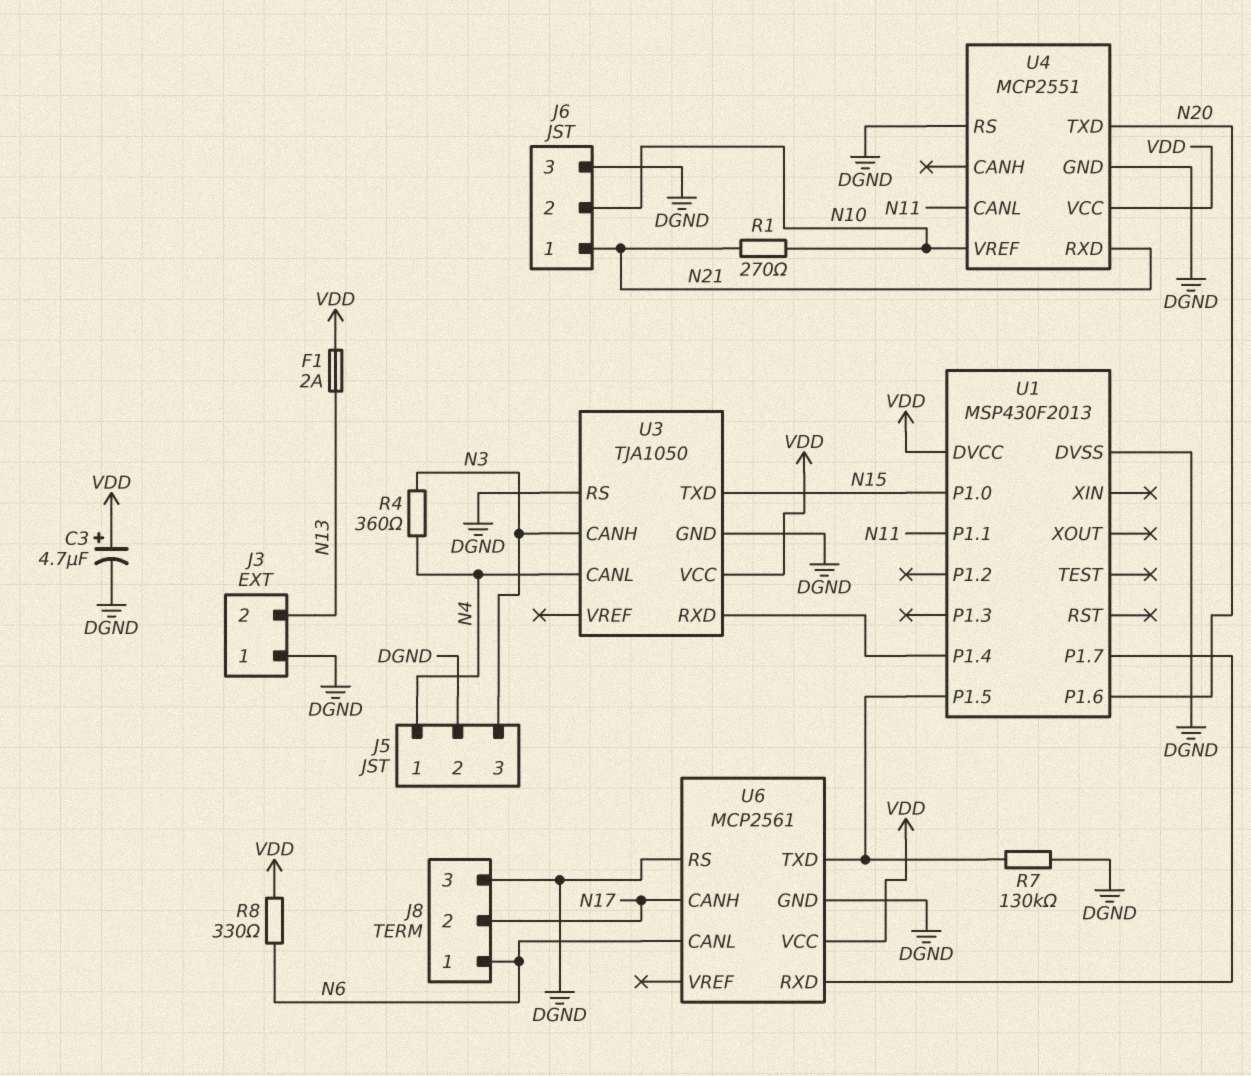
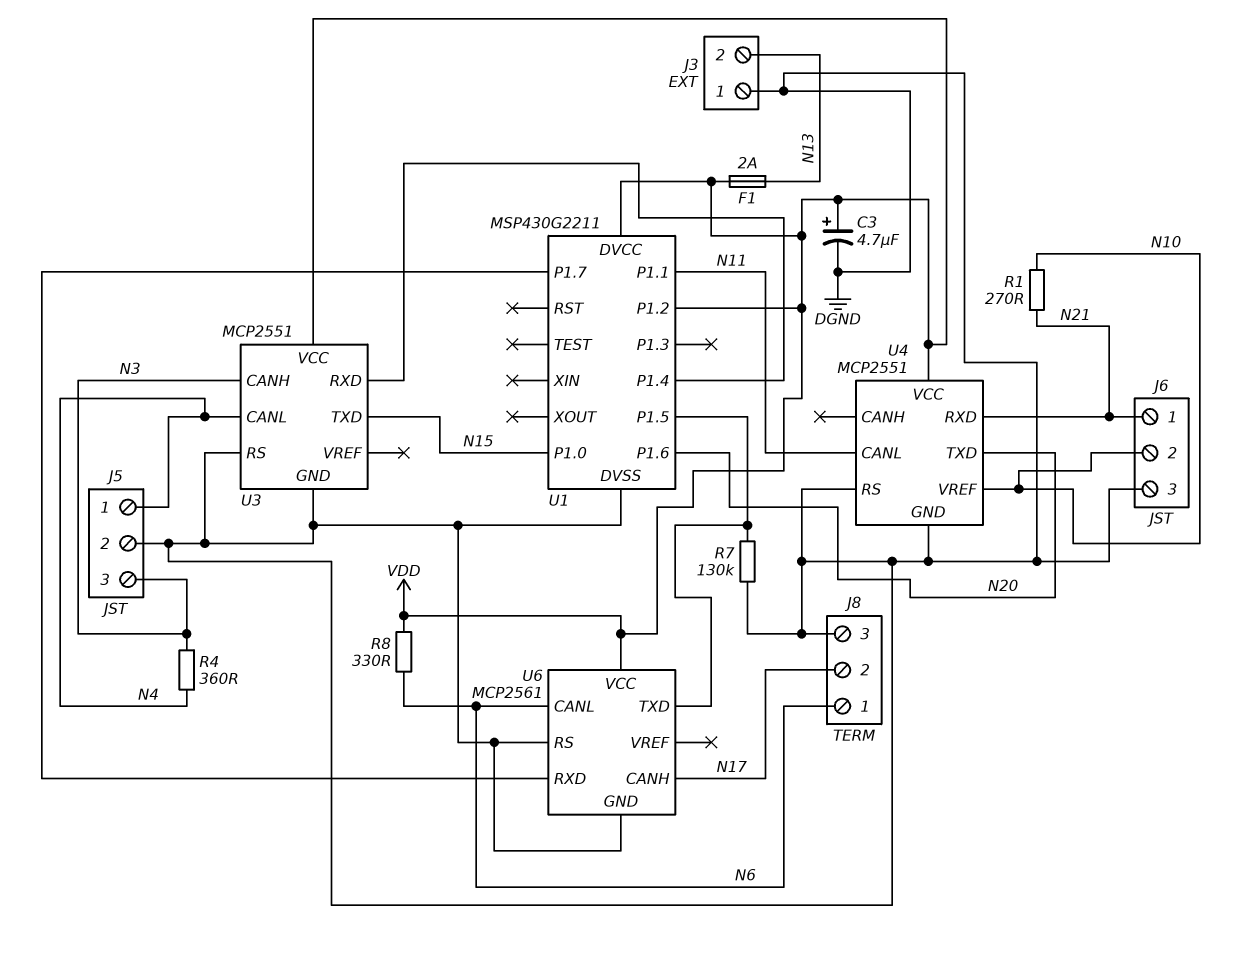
U1: MSP430F2013 -> MSP430G2211
U1 pin P1.2: none -> VDD
U3: TJA1050 -> MCP2551

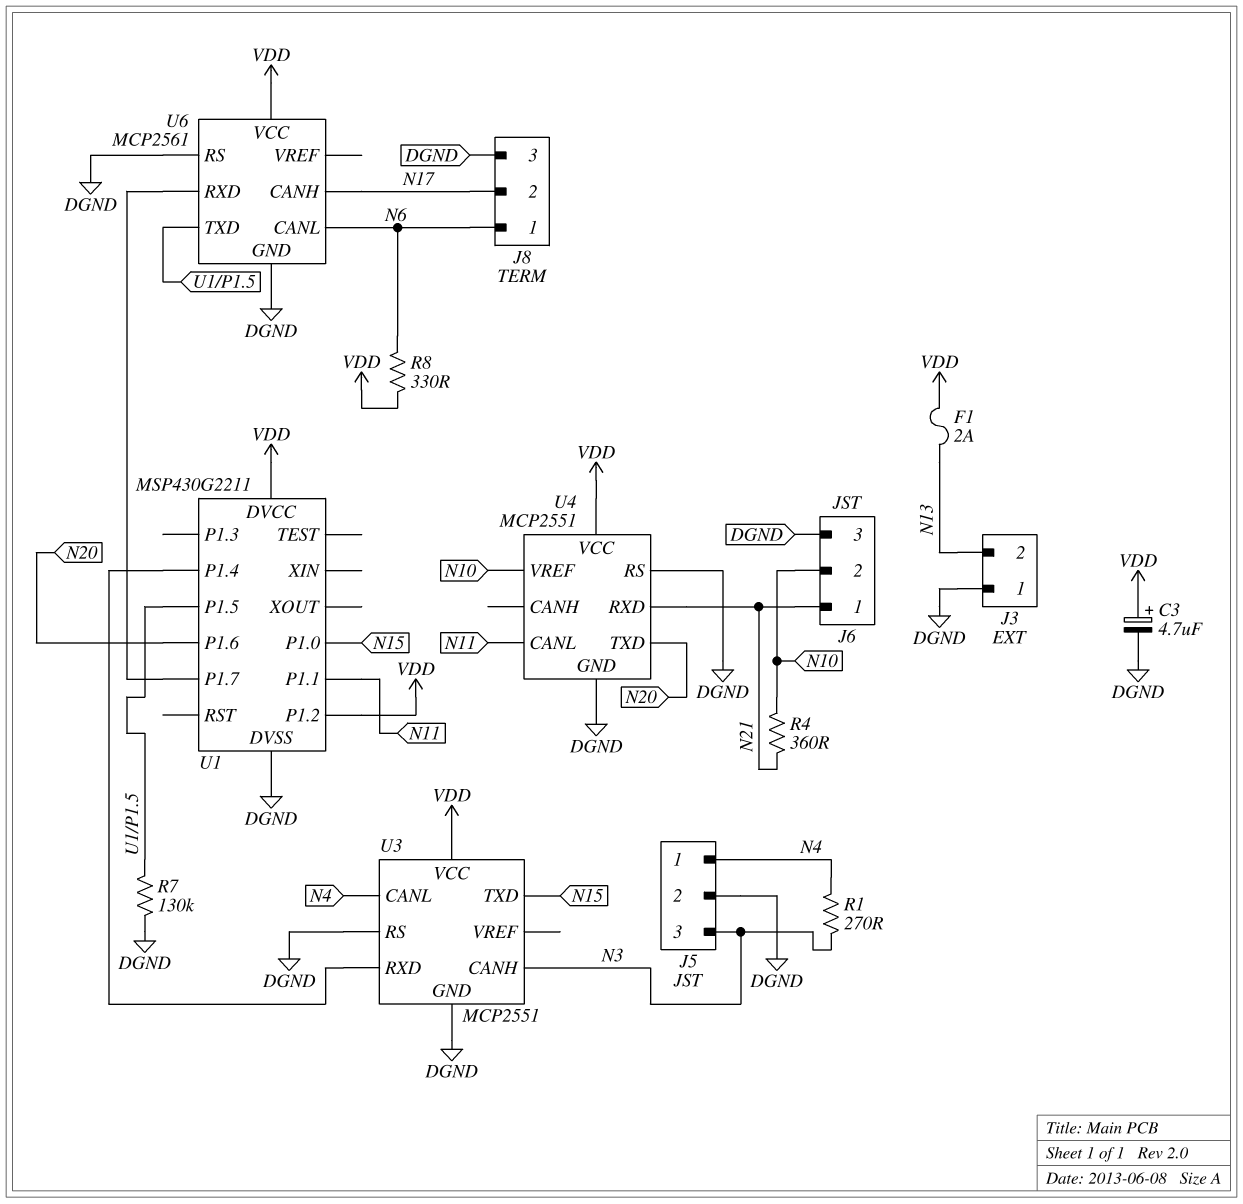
R1: 270 (N10, N21) -> 270 (N3, N4)
R4: 360 (N3, N4) -> 360 (N10, N21)

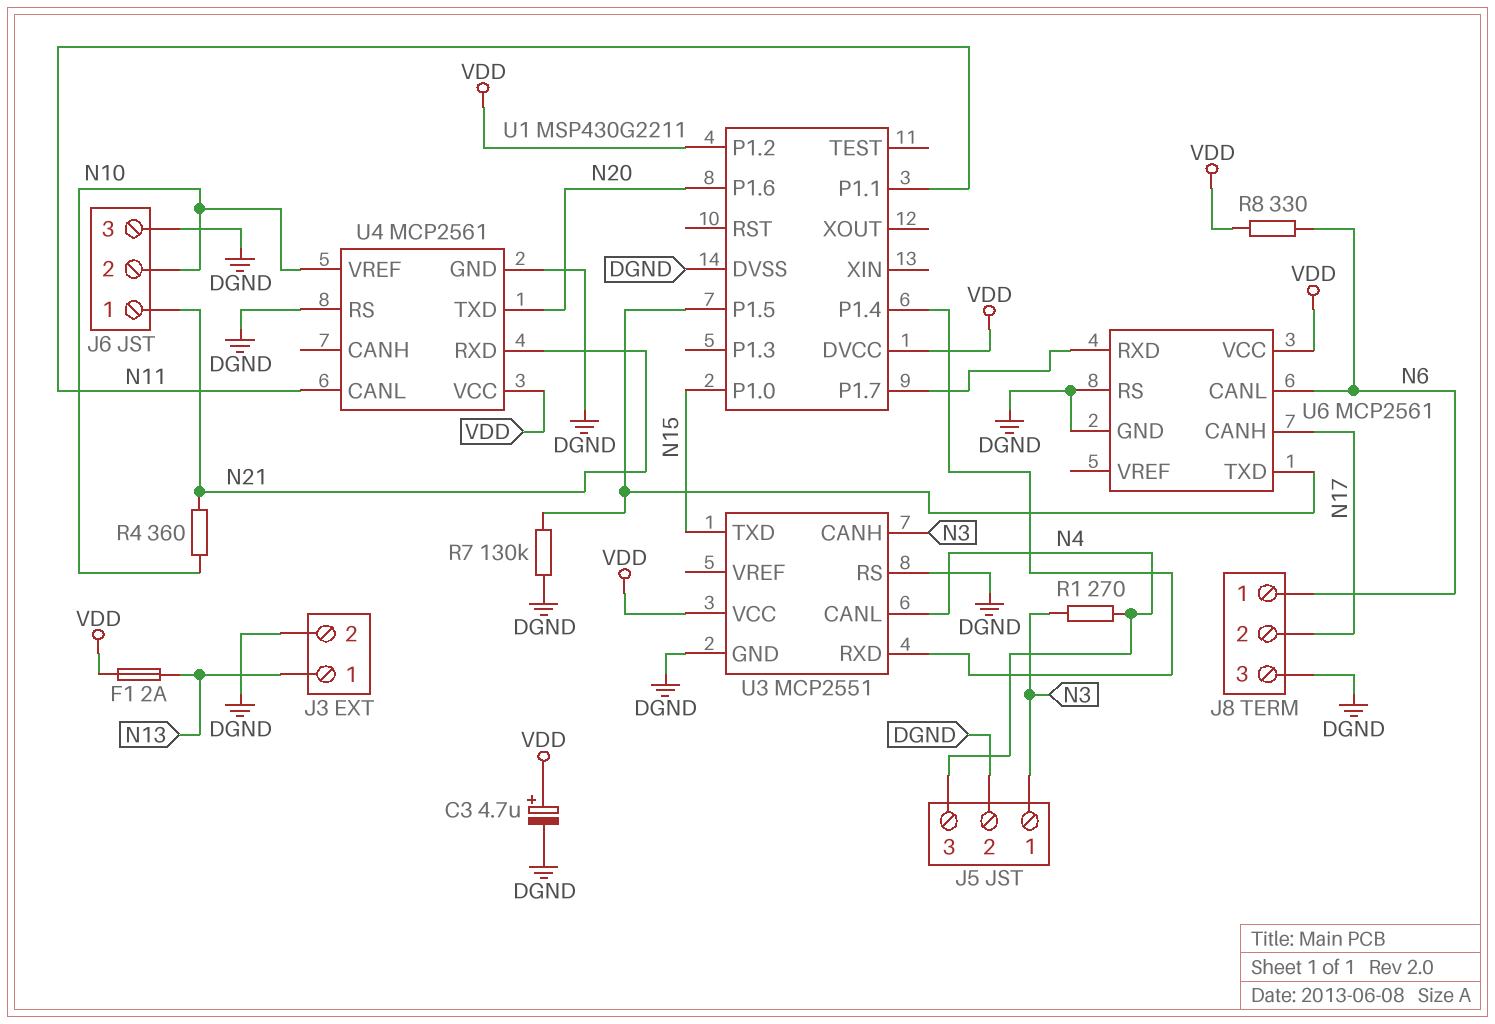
J3 pin 1: DGND -> N13
J3 pin 2: N13 -> DGND
J5 pin 1: N4 -> N3
J5 pin 3: N3 -> N4
U4: MCP2551 -> MCP2561

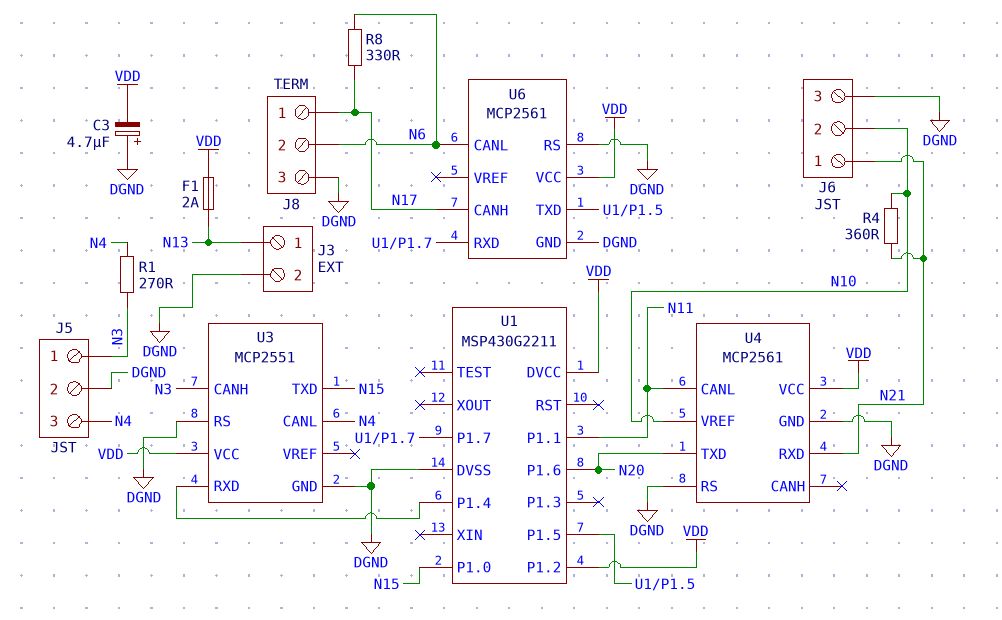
C3: 4.7uF (plus VDD, minus DGND) -> 4.7uF (plus DGND, minus VDD)
J8 pin 1: N6 -> N17
J8 pin 2: N17 -> N6
R7: 130k (DGND, U1/P1.5) -> none
R8: 330 (N6, VDD) -> 330 (N6, N17)

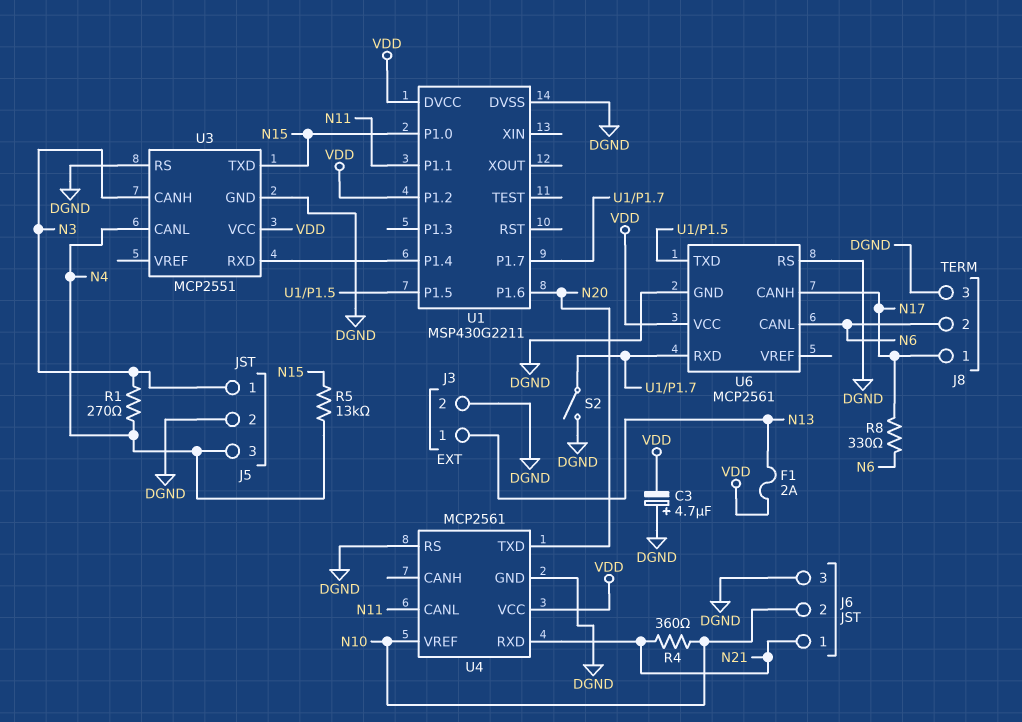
R5: none -> 13k (N4, N15)
S2: none -> switch (DGND, U1/P1.7)

